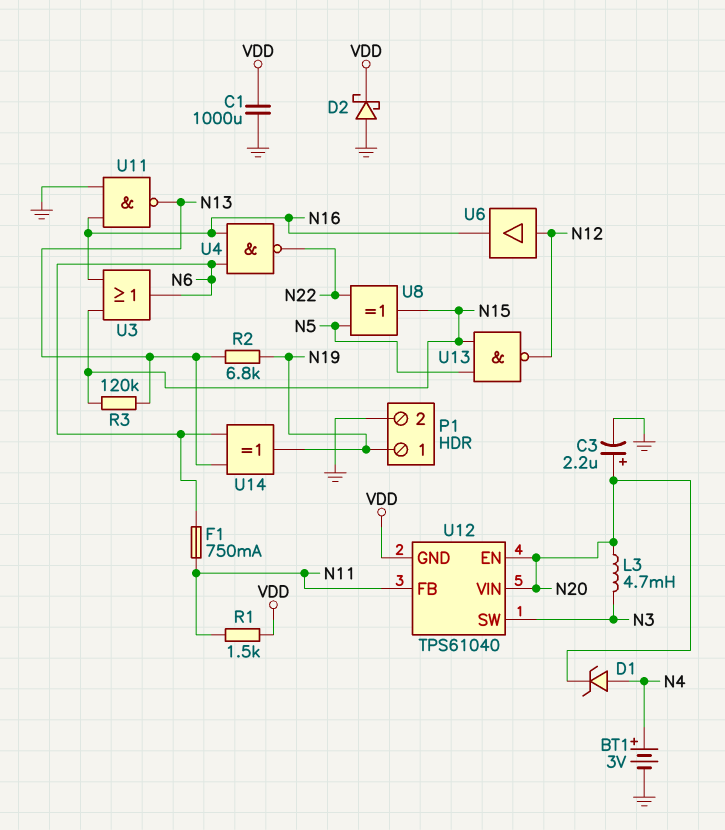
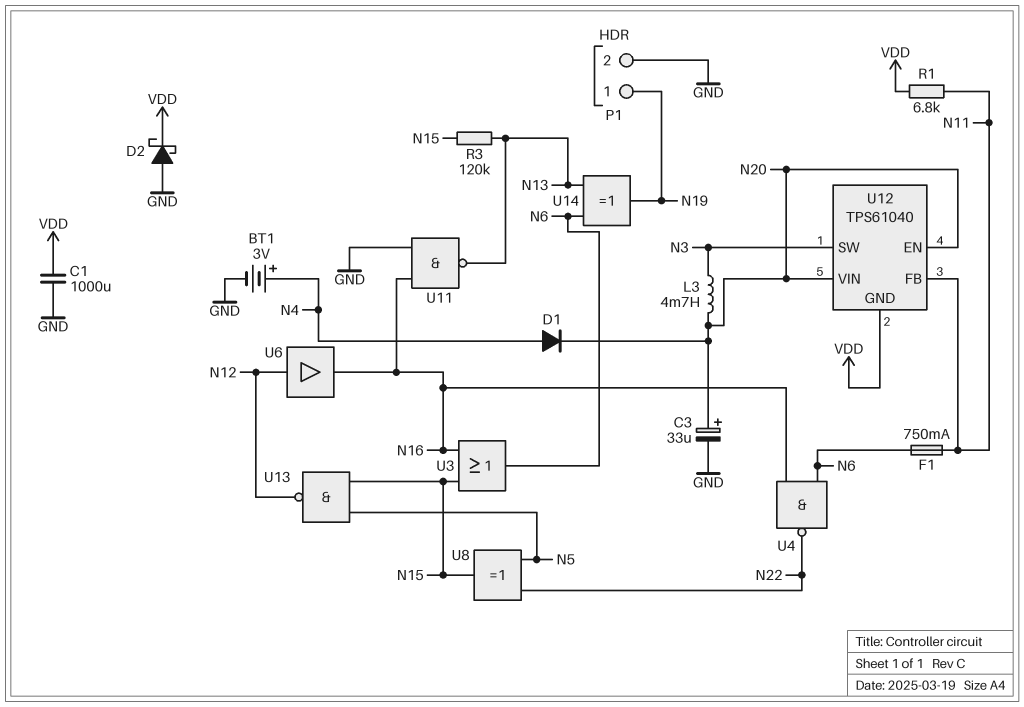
C3: 2.2uF (plus N20, minus GND) -> 33uF (plus N20, minus GND)
D1: zener (A N4, K N20) -> diode (A N4, K N20)
R1: 1.5k (N11, VDD) -> 6.8k (N11, VDD)
R2: 6.8k (N13, N19) -> none

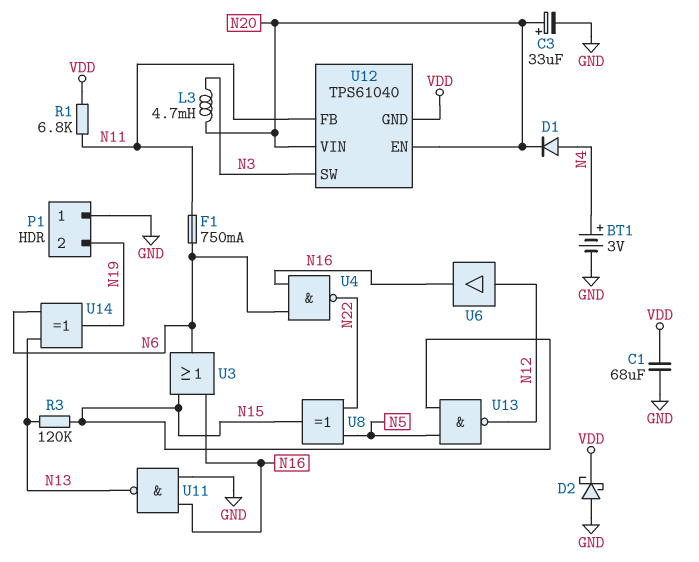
C1: 1000uF (GND, VDD) -> 68uF (GND, VDD)
P1 pin 1: N19 -> GND
P1 pin 2: GND -> N19

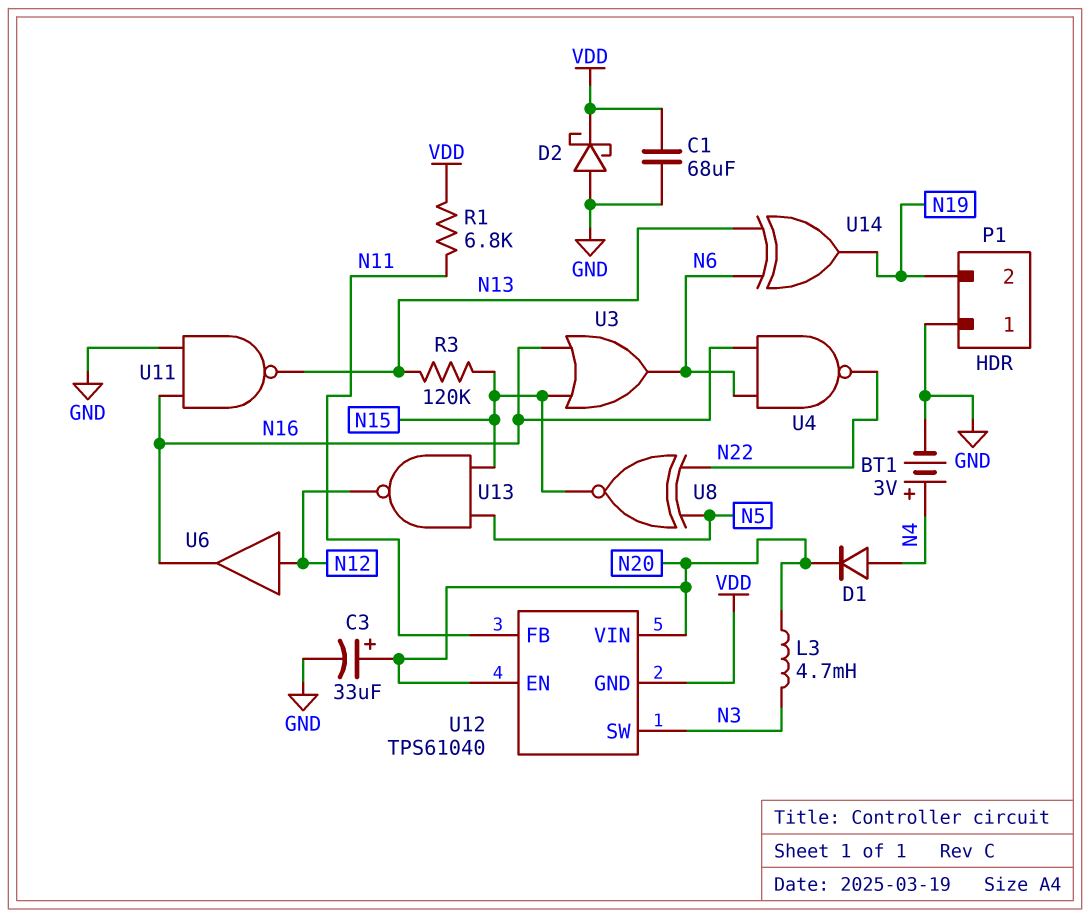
F1: 750mA (N6, N11) -> none
U8: XOR (in N5, in N22, out N15) -> XNOR (in N5, in N22, out N15)

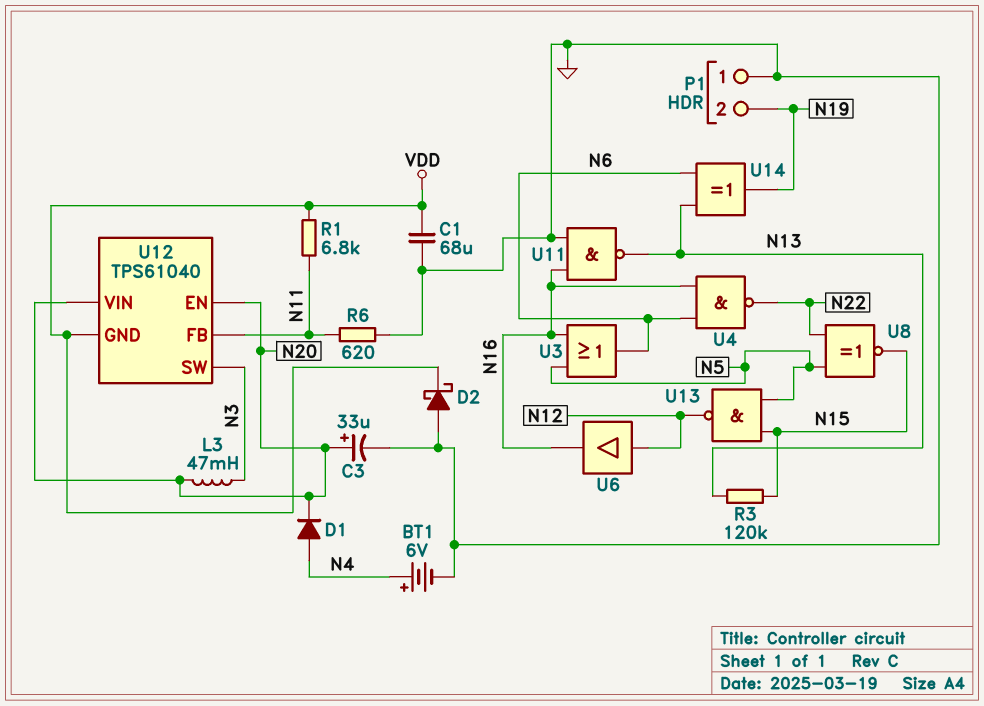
BT1: 3V (plus N4, minus GND) -> 6V (plus N4, minus GND)
L3: 4.7mH (N3, N20) -> 47mH (N3, N20)
R6: none -> 620 (GND, N11)
U3: OR (in N15, in N16, out N6) -> OR (in N5, in N16, out N6)

